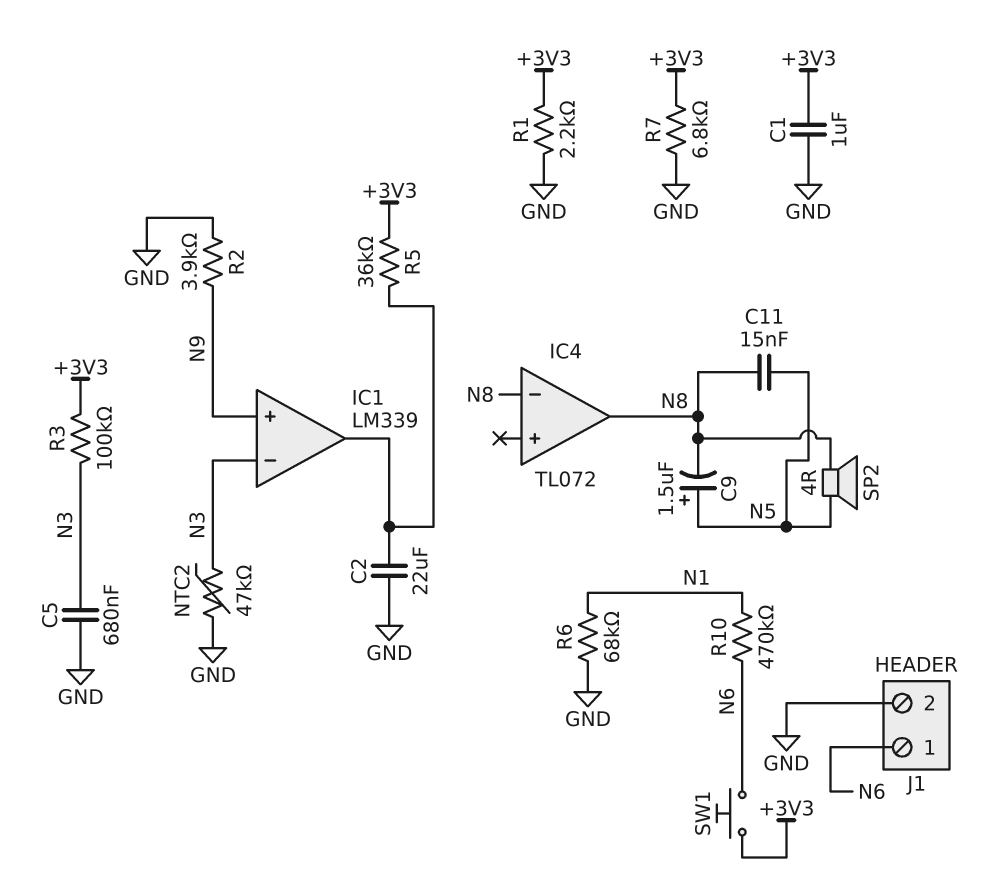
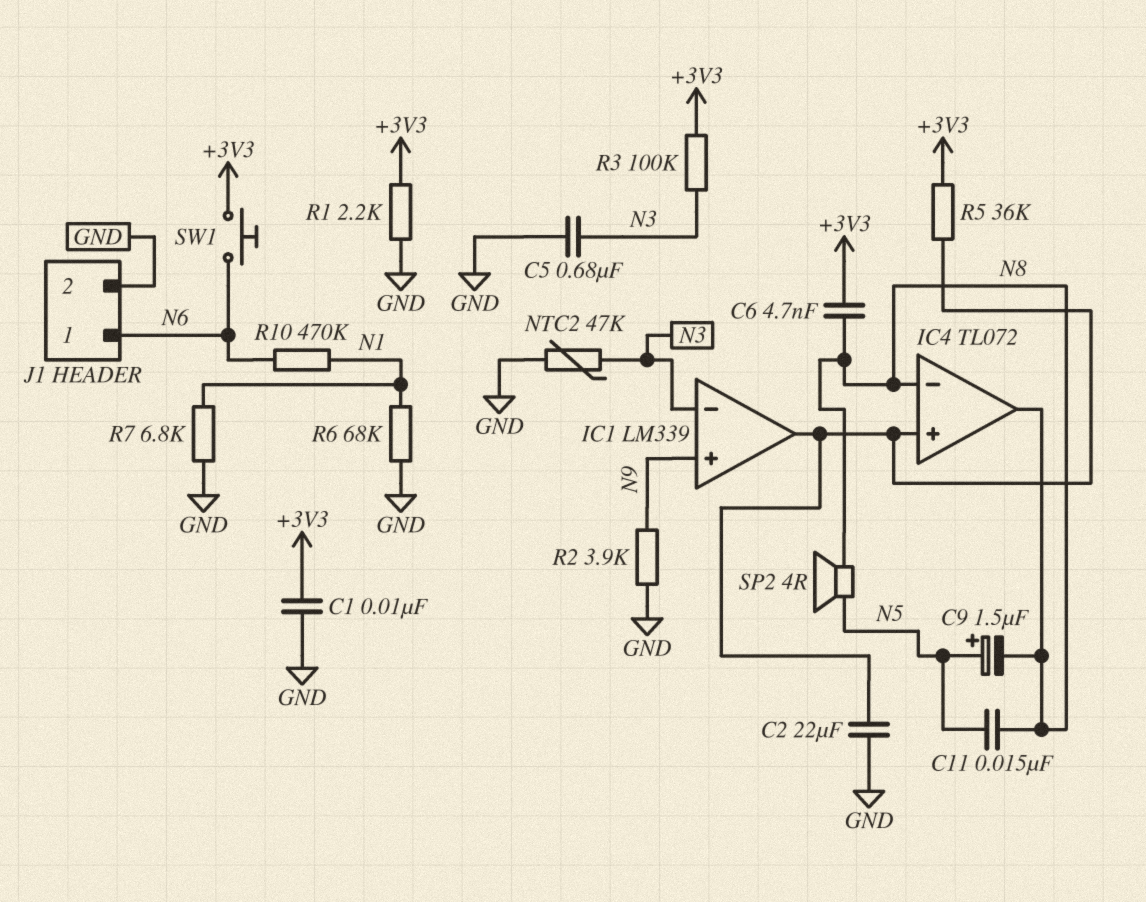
C1: 1uF (+3V3, GND) -> 10nF (+3V3, GND)
C6: none -> 4.7nF (+3V3, N8)
IC4 pin in+: none -> IC1/out
R7: 6.8k (+3V3, GND) -> 6.8k (GND, N1)

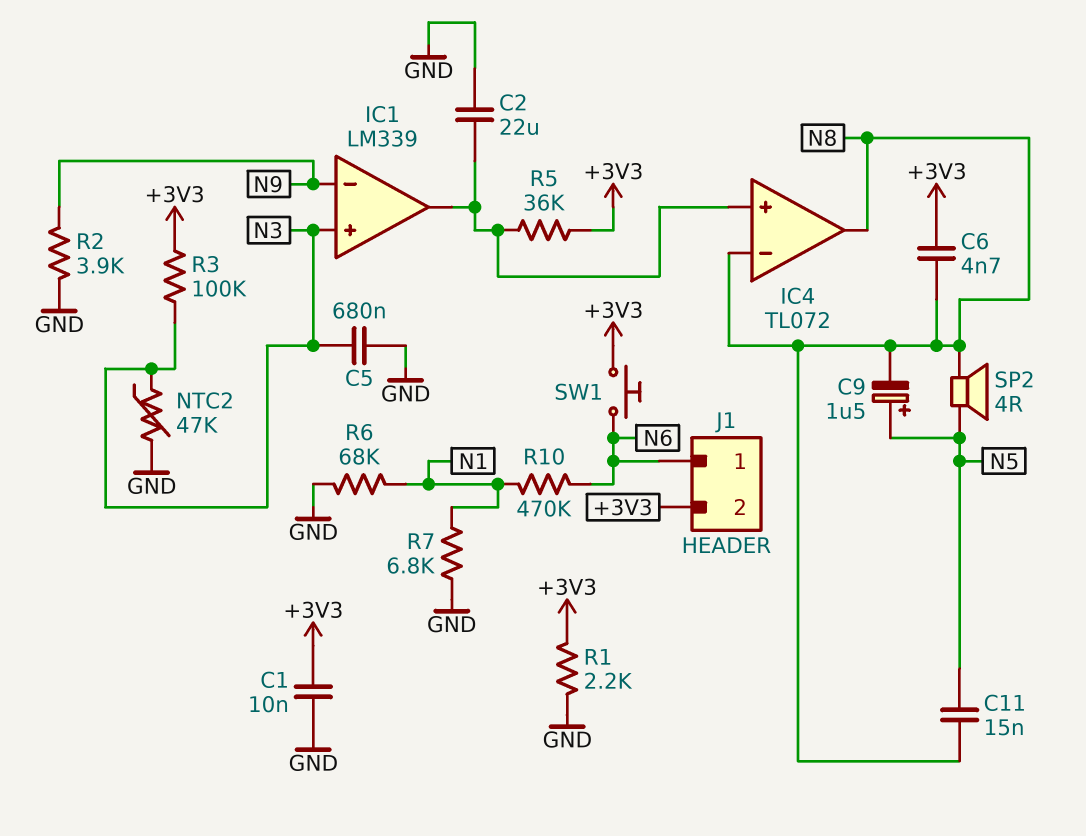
IC1 pin in+: N9 -> N3
IC1 pin in-: N3 -> N9
J1 pin 2: GND -> +3V3

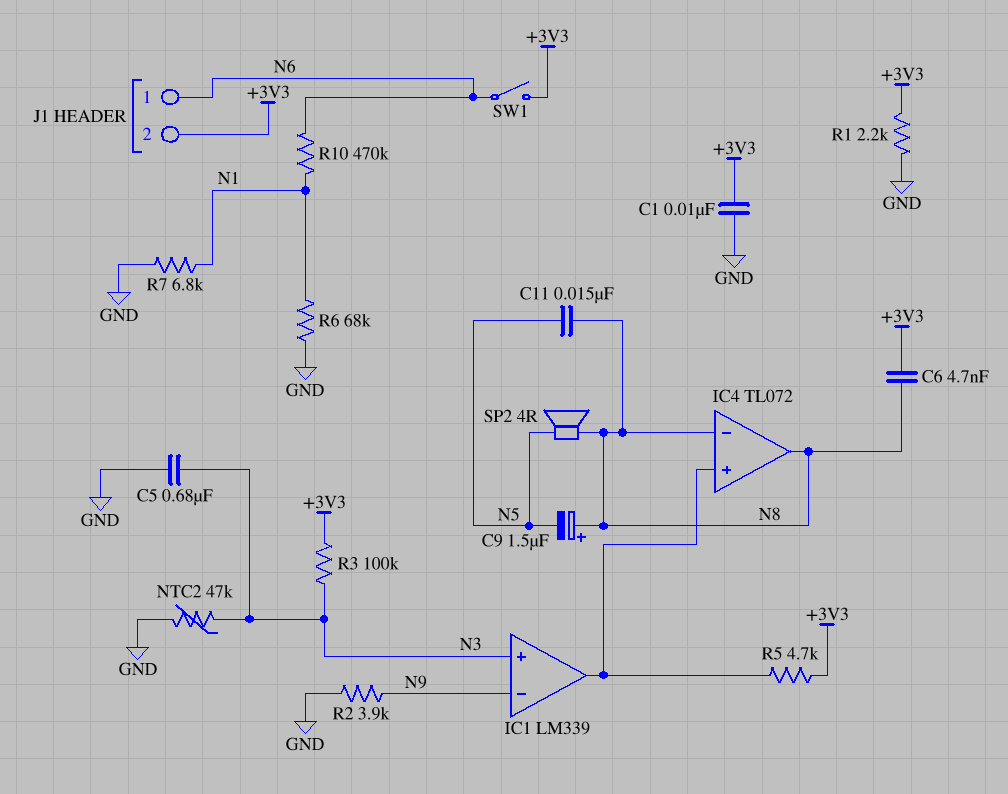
C2: 22uF (GND, IC1/out) -> none
C9: 1.5uF (plus N5, minus N8) -> 1.5uF (plus N8, minus N5)
R5: 36k (+3V3, IC1/out) -> 4.7k (+3V3, IC1/out)
SW1: button (+3V3, N6) -> switch (+3V3, N6)

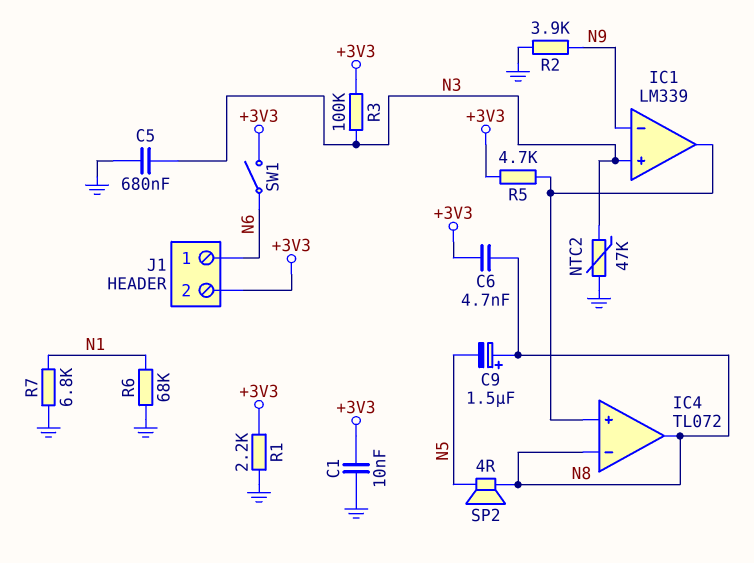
C11: 15nF (N5, N8) -> none
R10: 470k (N1, N6) -> none

